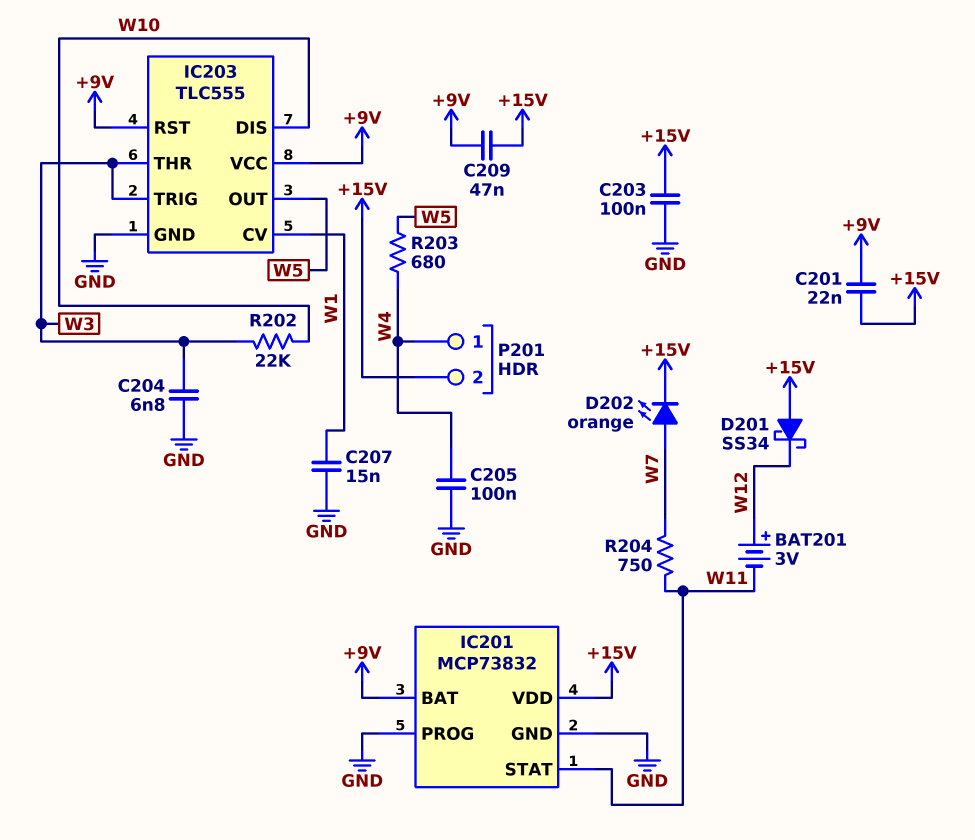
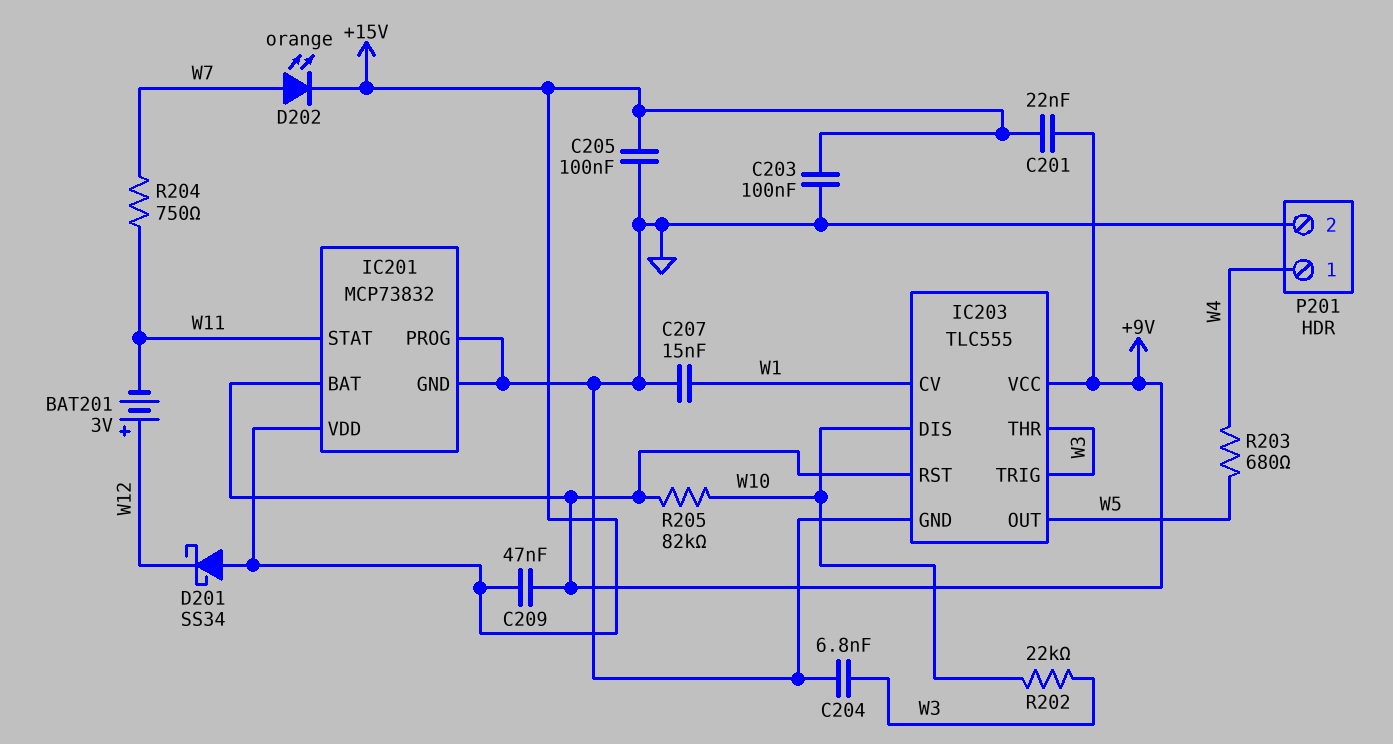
C205: 100nF (GND, W4) -> 100nF (+15V, GND)
P201 pin 2: +15V -> GND
R205: none -> 82k (+9V, W10)

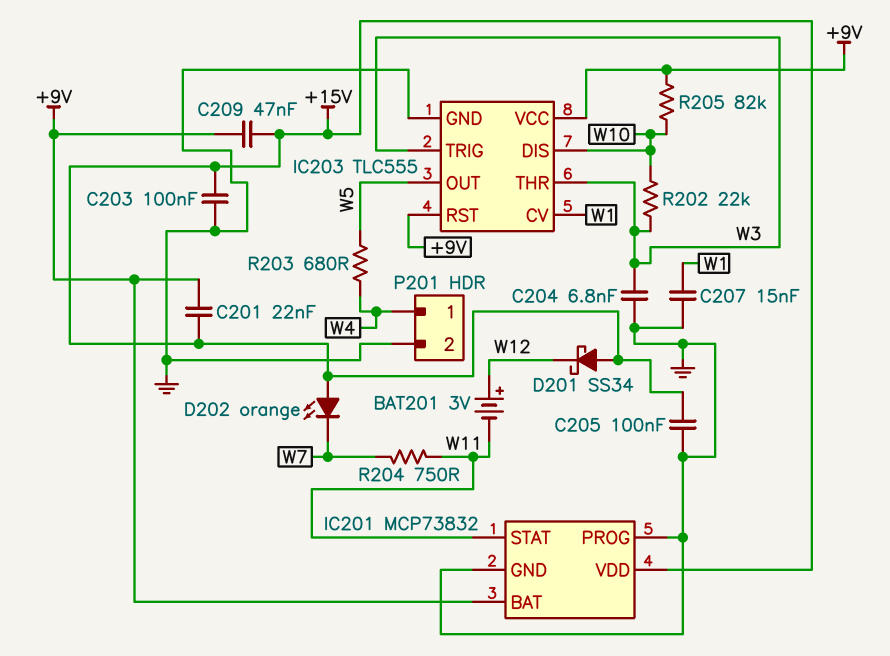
D202: LED orange (A W7, K +15V) -> LED orange (A +15V, K W7)

